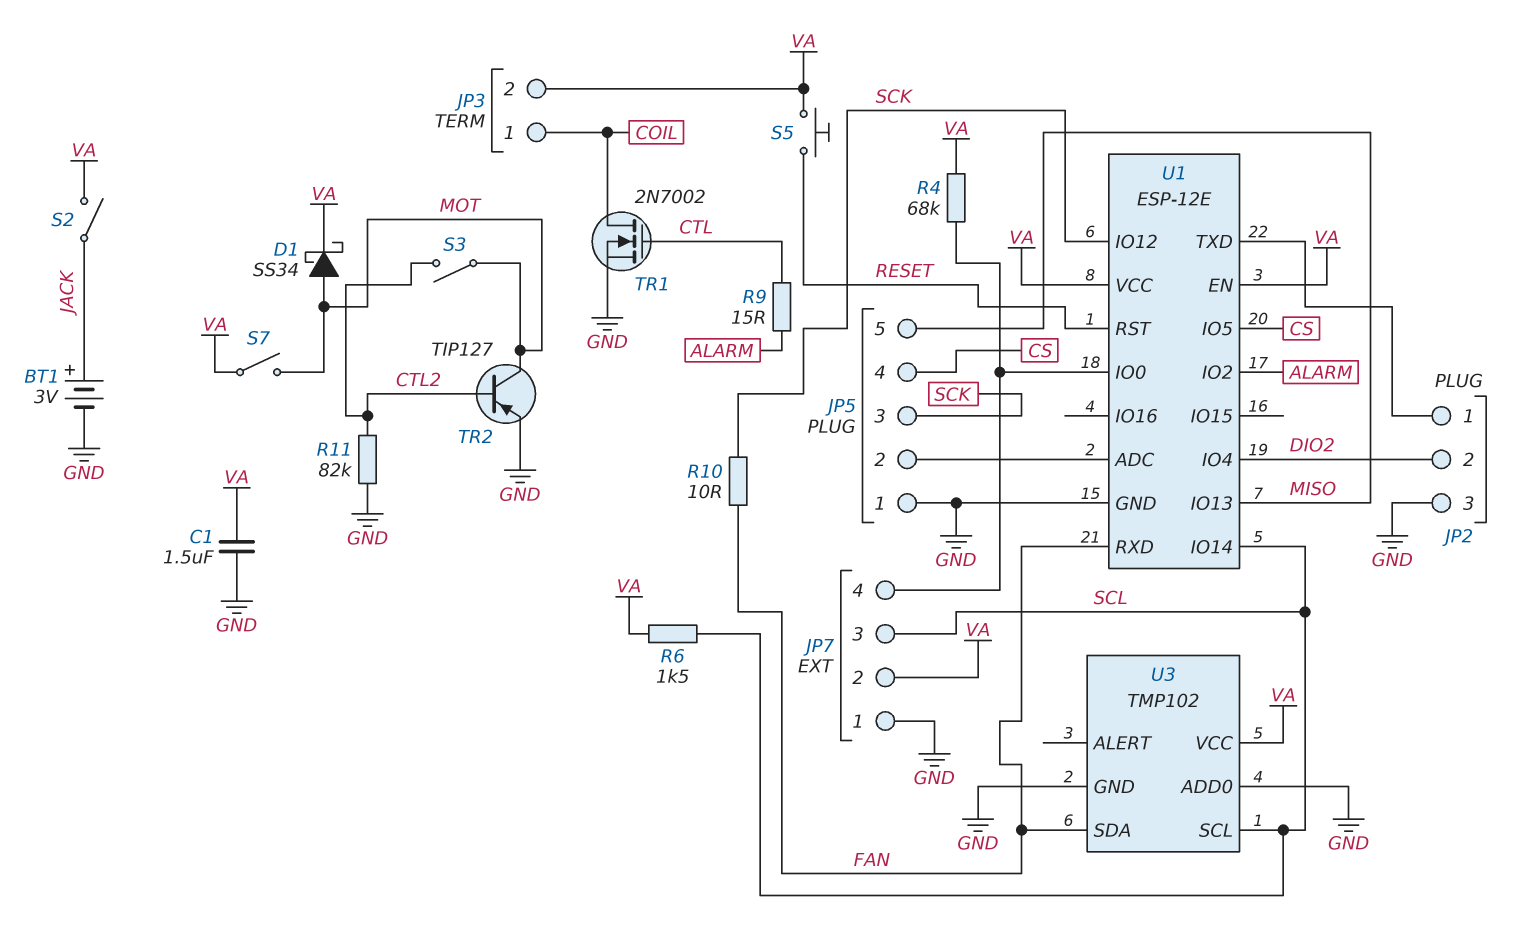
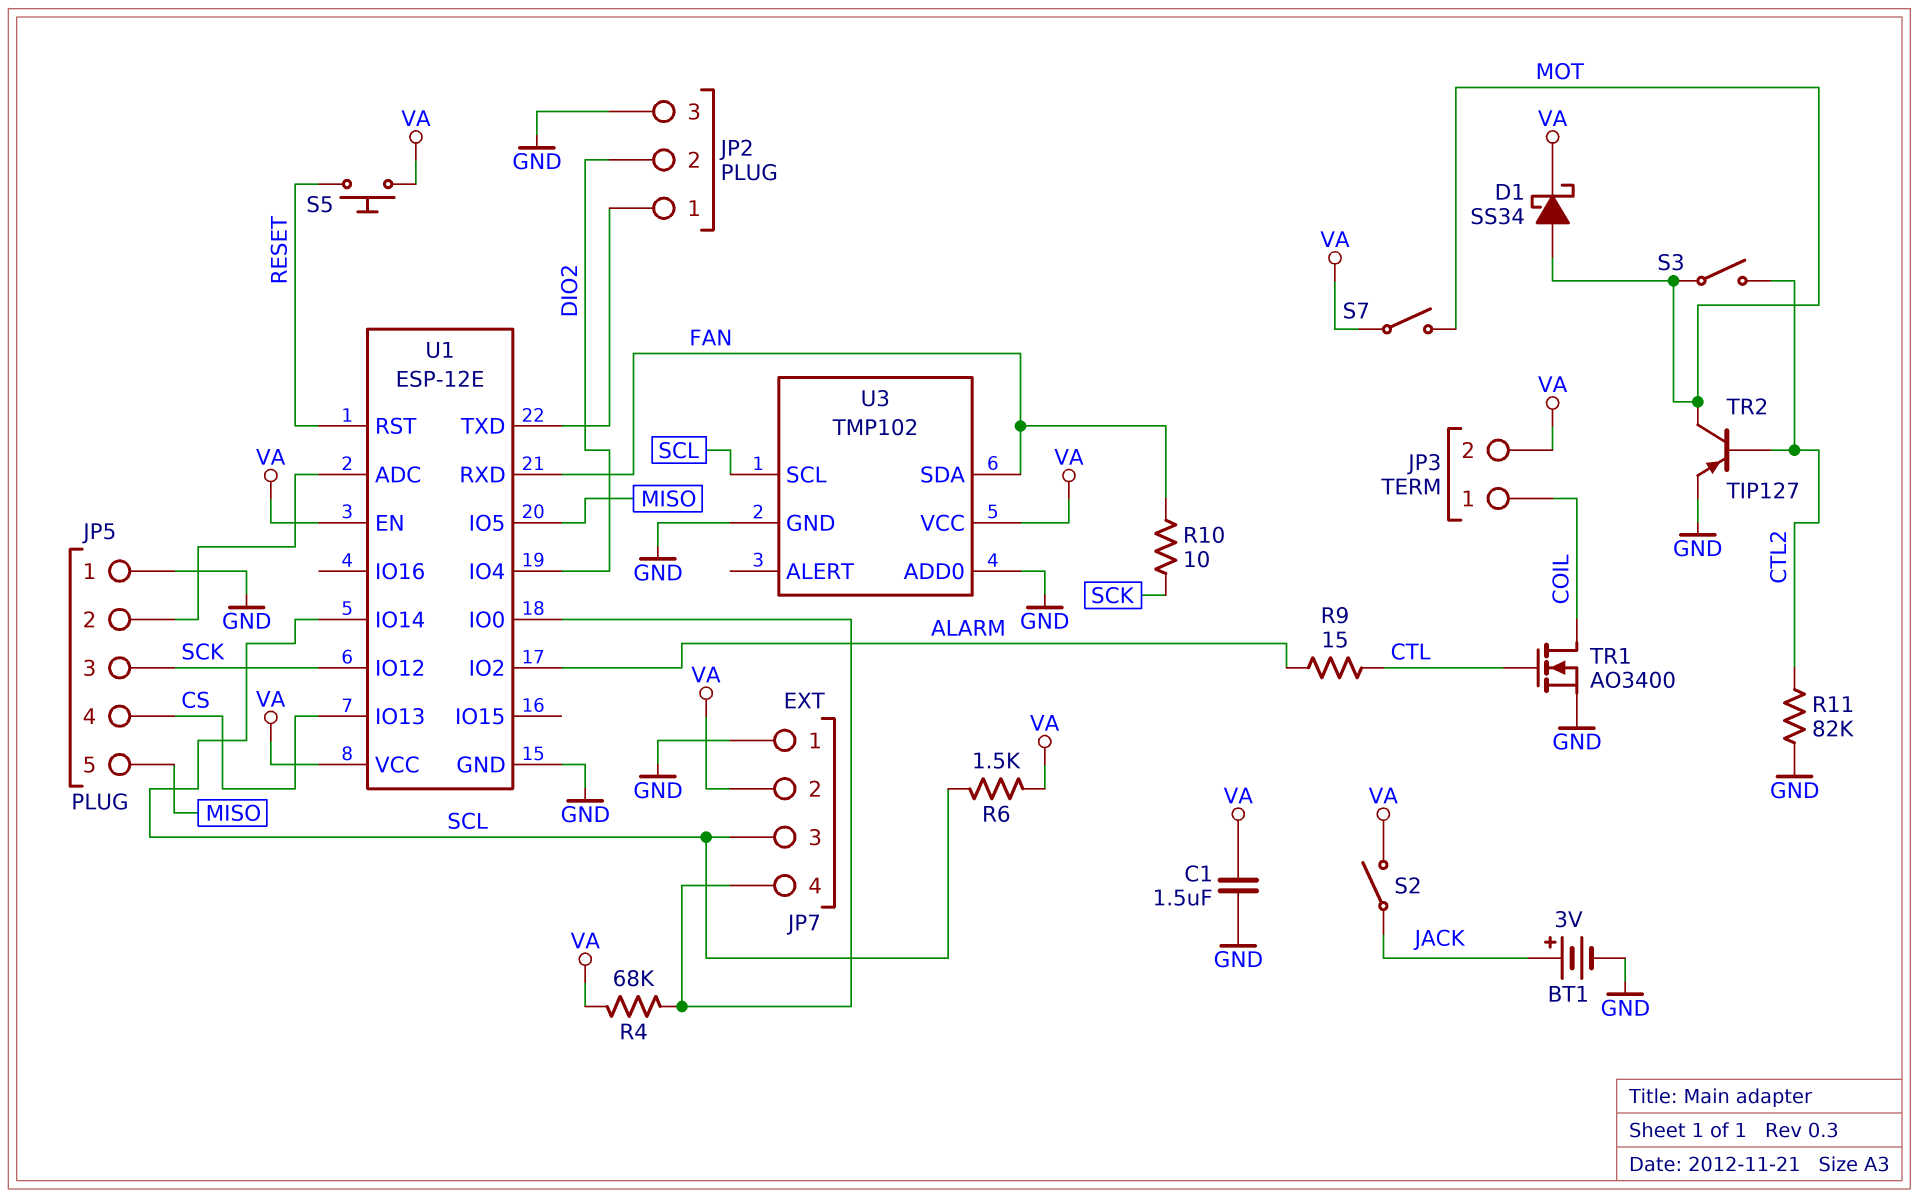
TR1: NMOS 2N7002 (G CTL, D COIL, S GND) -> NMOS AO3400 (G CTL, D COIL, S GND)
U1 pin IO5: CS -> MISO
U1 pin IO13: MISO -> CS

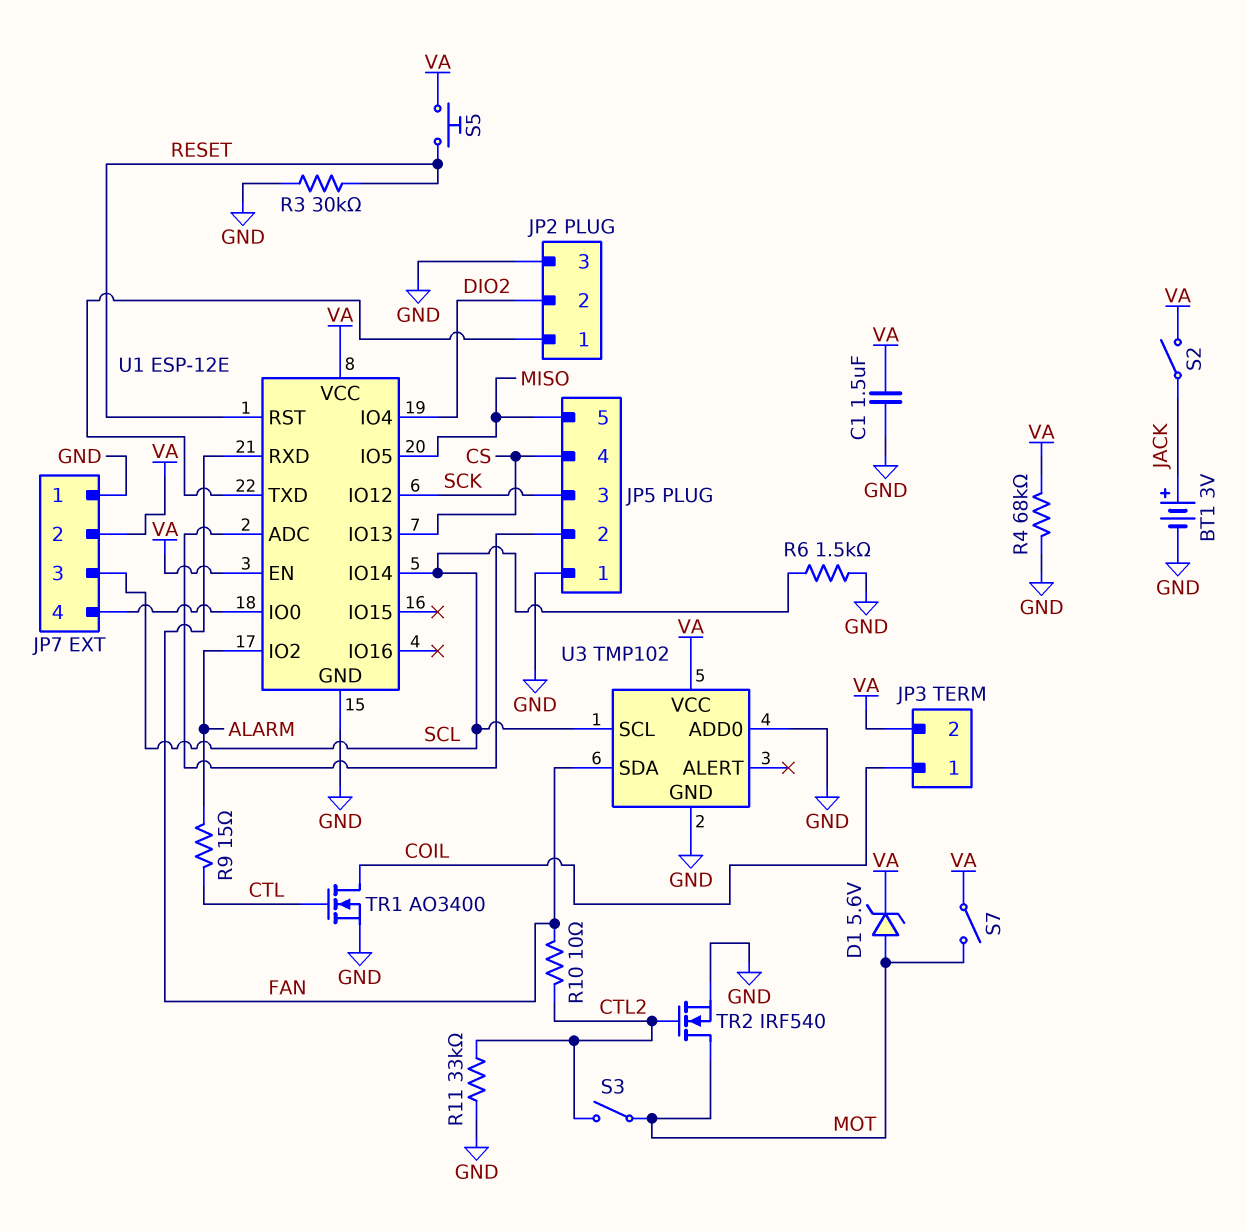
D1: schottky SS34 (A MOT, K VA) -> zener 5.6V (A MOT, K VA)
R3: none -> 30k (GND, RESET)
R4: 68k (JP7/4, VA) -> 68k (GND, VA)
R6: 1.5k (SCL, VA) -> 1.5k (GND, SCL)
R10: 10 (FAN, SCK) -> 10 (CTL2, FAN)
R11: 82k (CTL2, GND) -> 33k (CTL2, GND)
TR2: PNP TIP127 (B CTL2, C MOT, E GND) -> NMOS IRF540 (G CTL2, D MOT, S GND)

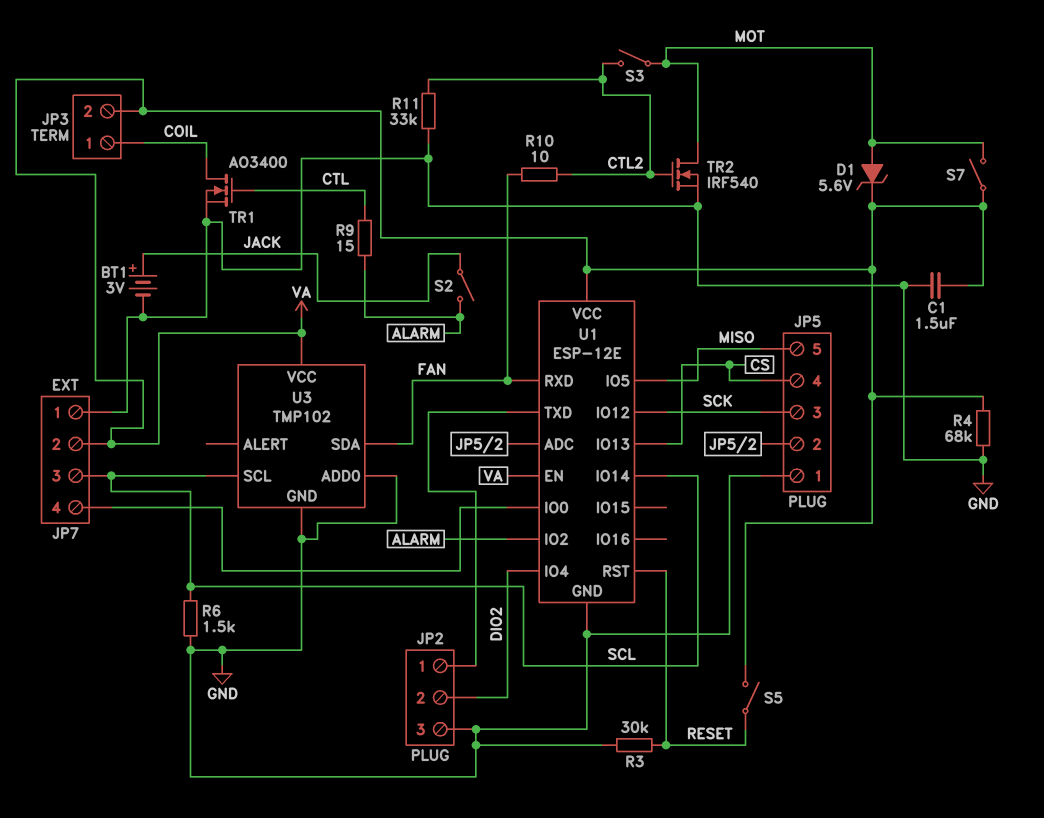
S2: switch (JACK, VA) -> switch (ALARM, JACK)
S5: button (RESET, VA) -> switch (RESET, VA)

